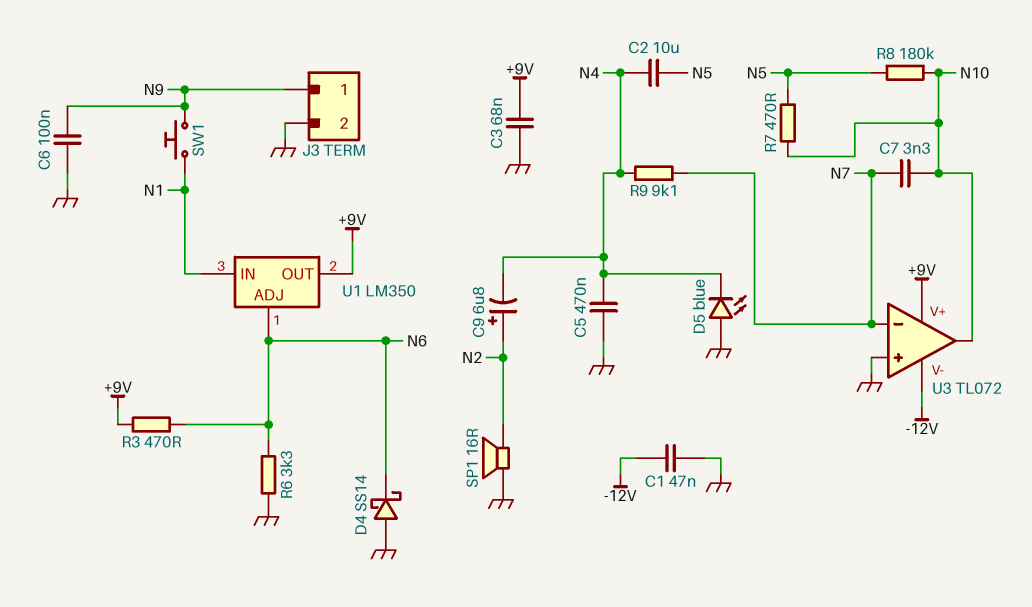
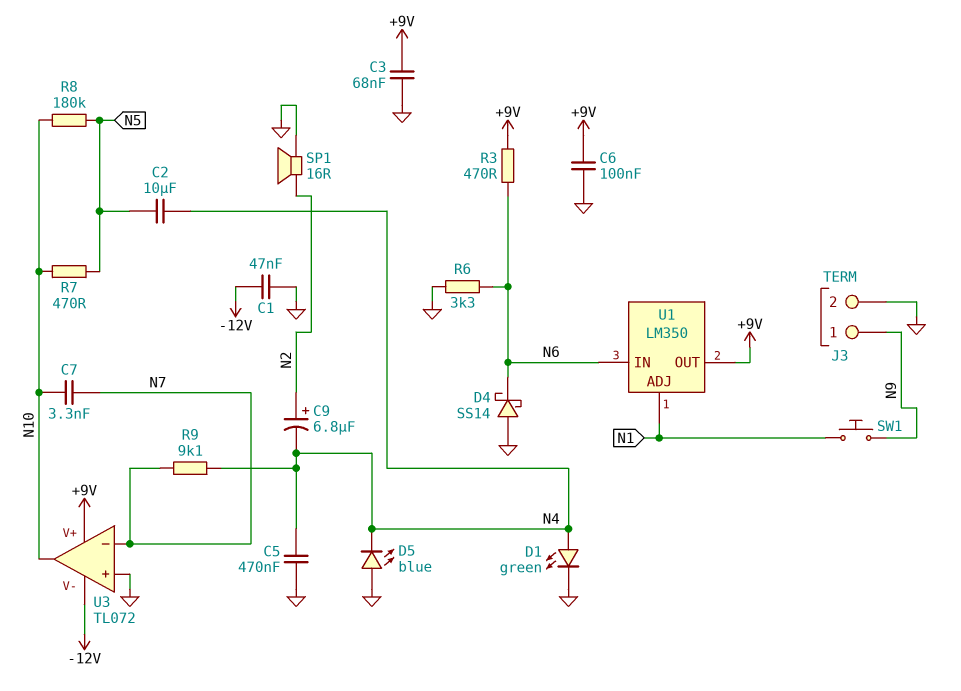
C6: 100nF (GND, N9) -> 100nF (+9V, GND)
D1: none -> LED green (A N4, K GND)
U1 pin ADJ: N6 -> N1
U1 pin IN: N1 -> N6

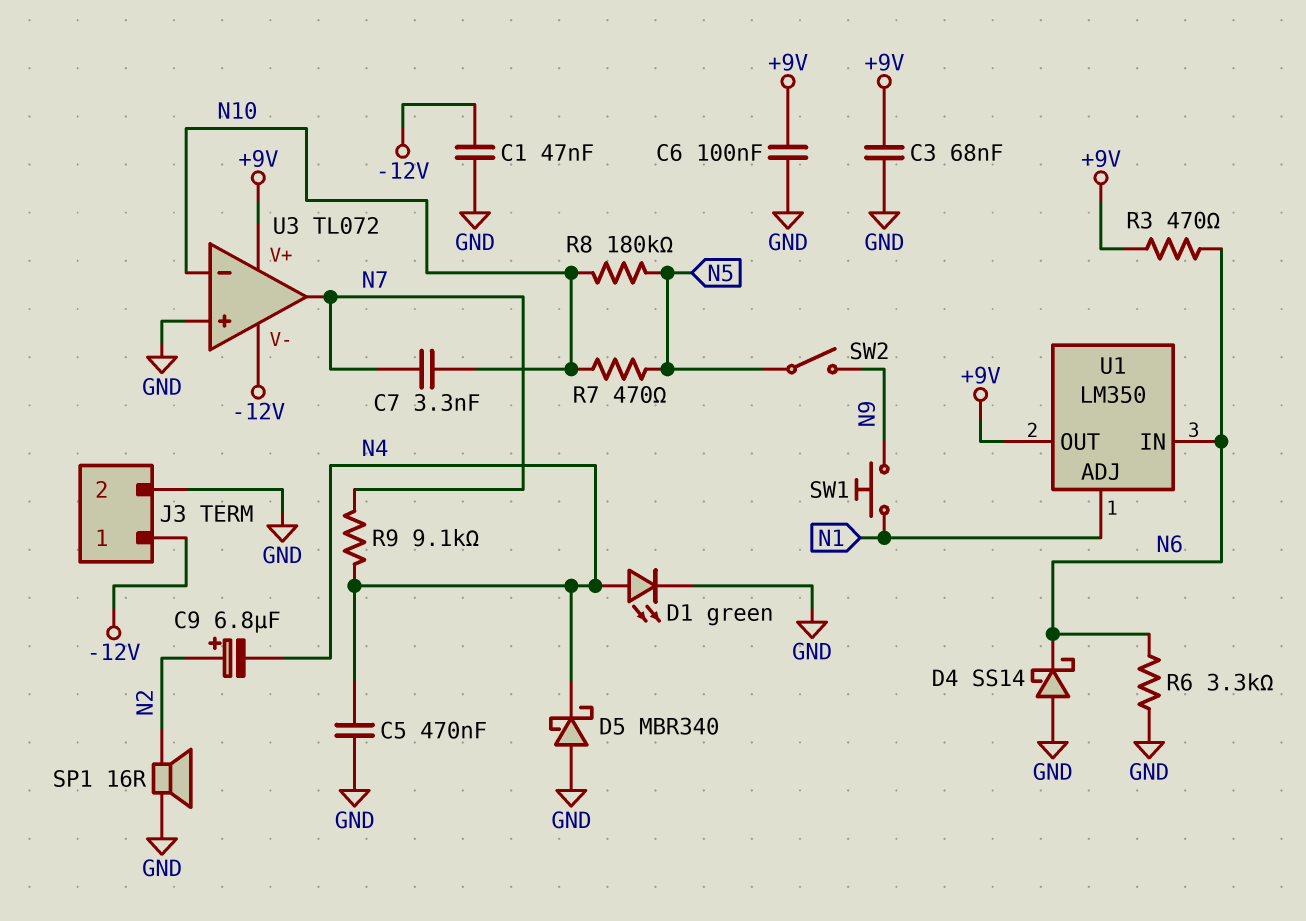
C2: 10uF (N4, N5) -> none
D5: LED blue (A GND, K N4) -> schottky MBR340 (A GND, K N4)
J3 pin 1: N9 -> -12V
SW2: none -> switch (N5, N9)
U3 pin in-: N7 -> N10
U3 pin out: N10 -> N7

